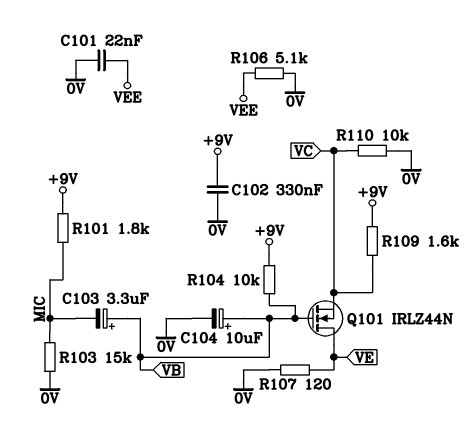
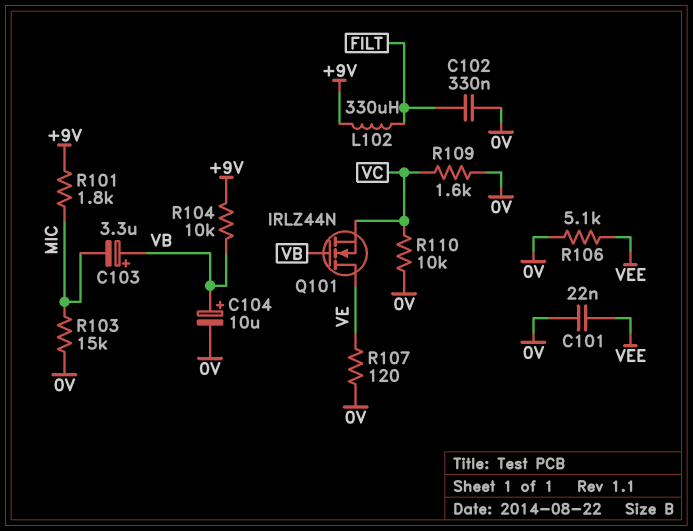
C102: 330nF (+9V, 0V) -> 330nF (0V, FILT)
L102: none -> 330uH (+9V, FILT)
R109: 1.6k (+9V, VC) -> 1.6k (0V, VC)

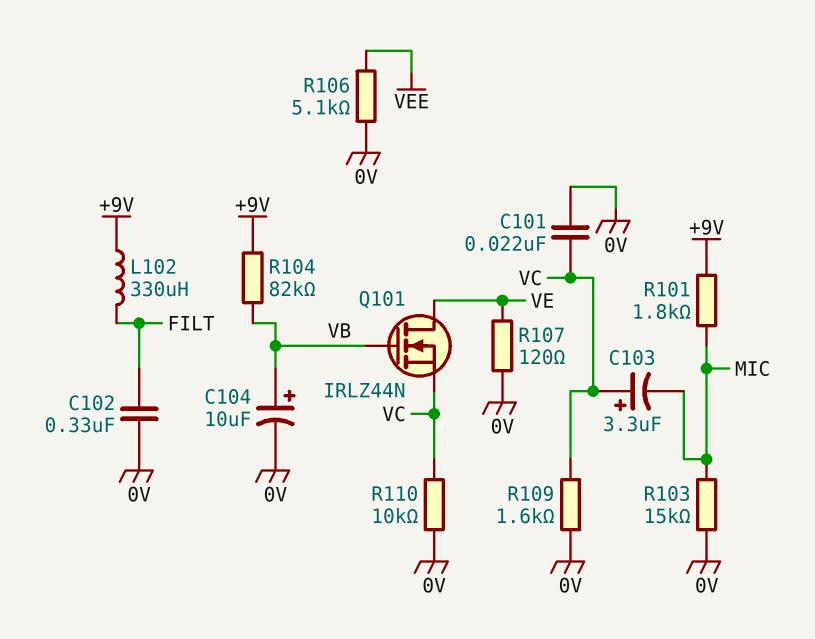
C101: 22nF (0V, VEE) -> 22nF (0V, VC)
C103: 3.3uF (plus VB, minus MIC) -> 3.3uF (plus VC, minus MIC)
R104: 10k (+9V, VB) -> 82k (+9V, VB)

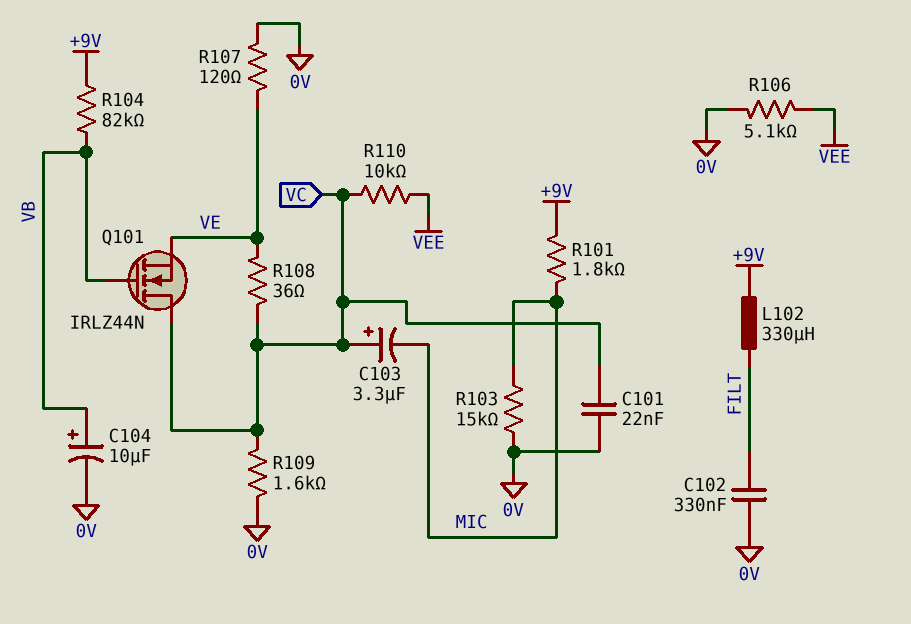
Q101: NMOS IRLZ44N (G VB, D VE, S VC) -> NMOS IRLZ44N (G VB, D VC, S VE)
R108: none -> 36 (VC, VE)
R110: 10k (0V, VC) -> 10k (VC, VEE)

